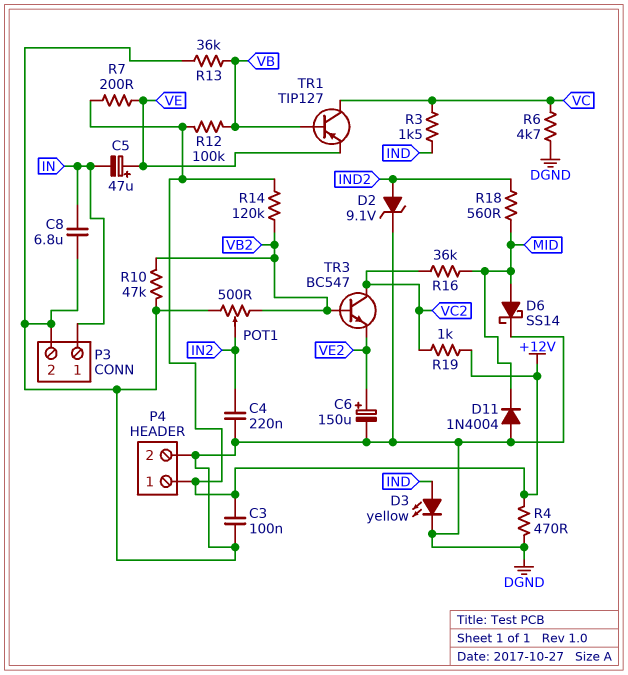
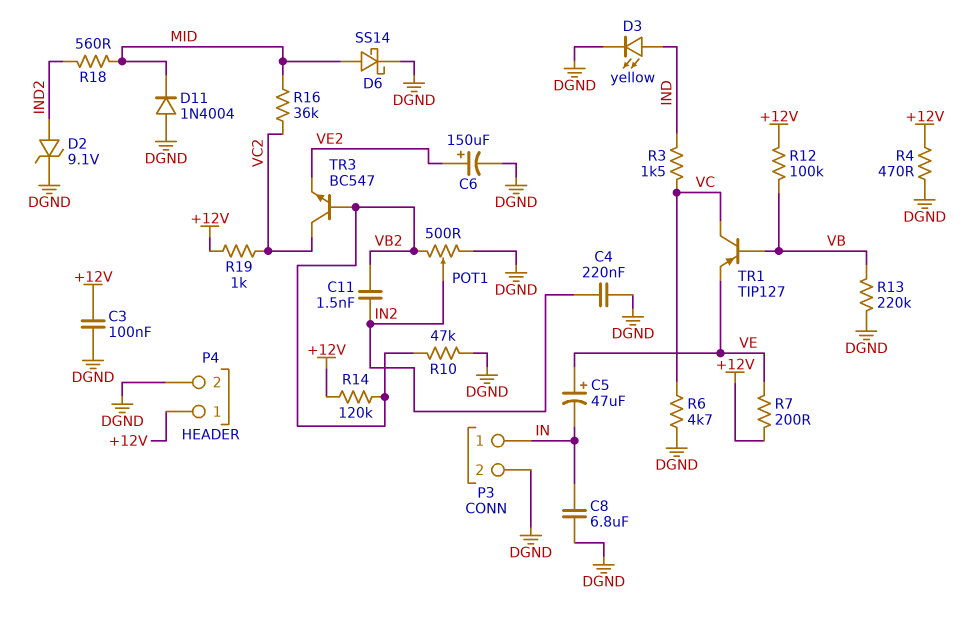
C11: none -> 1.5nF (IN2, VB2)
R13: 36k (DGND, VB) -> 220k (DGND, VB)

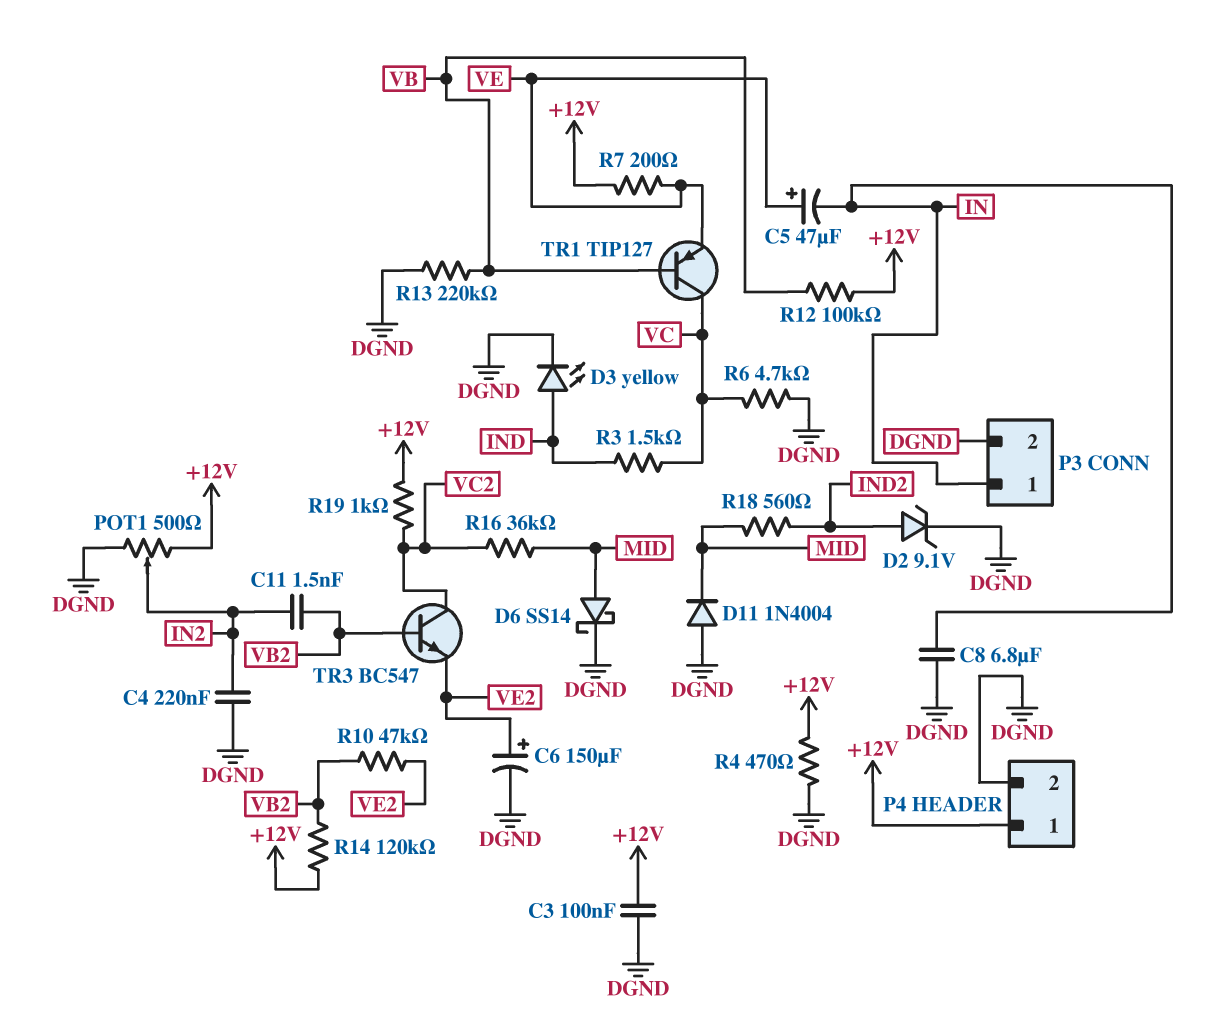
POT1: 500 (DGND, VB2, wiper IN2) -> 500 (+12V, DGND, wiper IN2)
R10: 47k (DGND, VB2) -> 47k (VB2, VE2)

